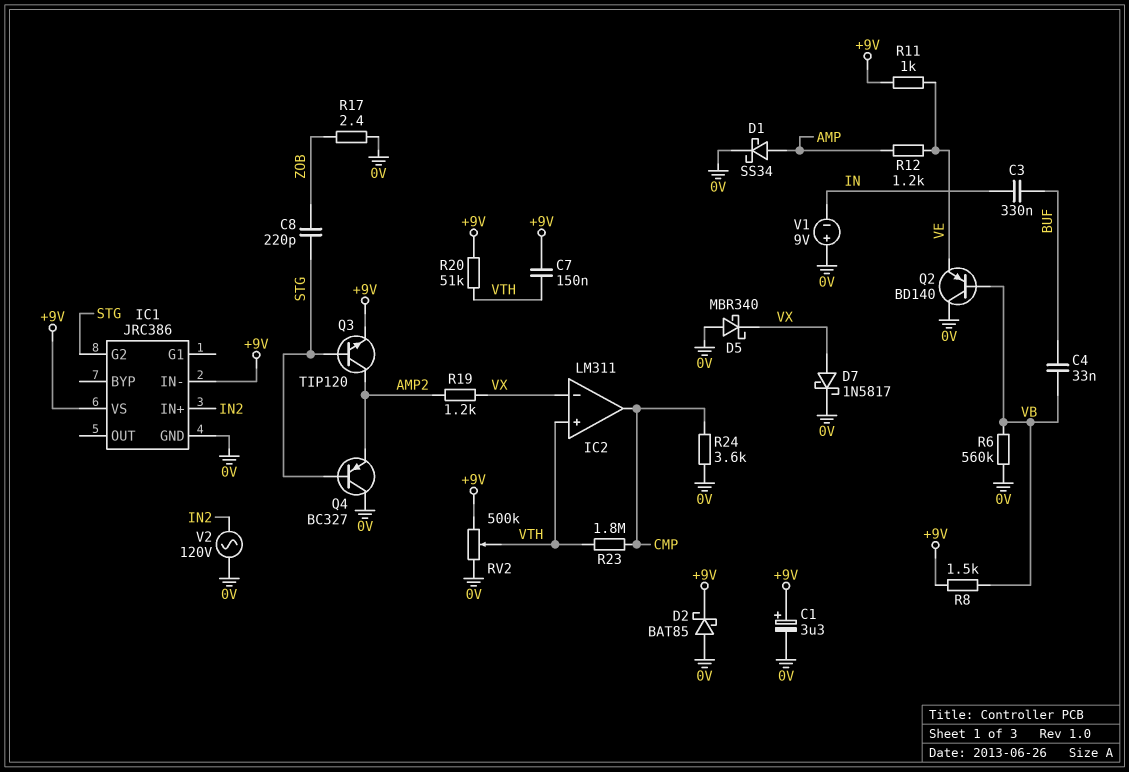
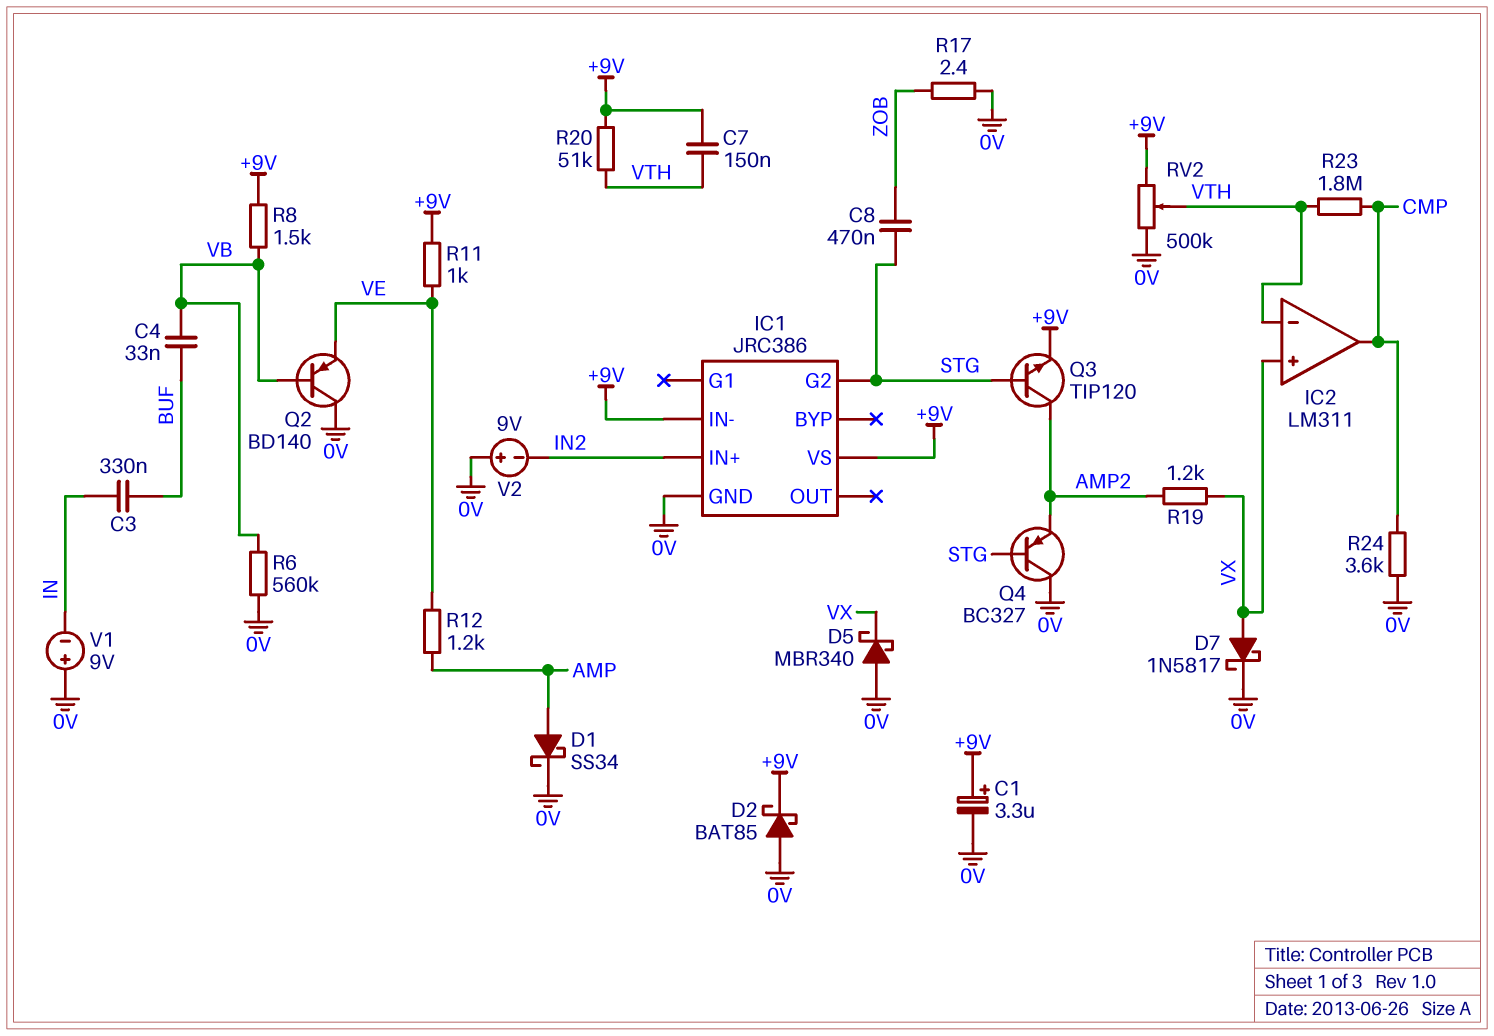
C8: 220pF (STG, ZOB) -> 470nF (STG, ZOB)
IC2 pin in+: VTH -> VX
IC2 pin in-: VX -> VTH
V2: AC 120V (0V, IN2) -> 9V (plus 0V, minus IN2)

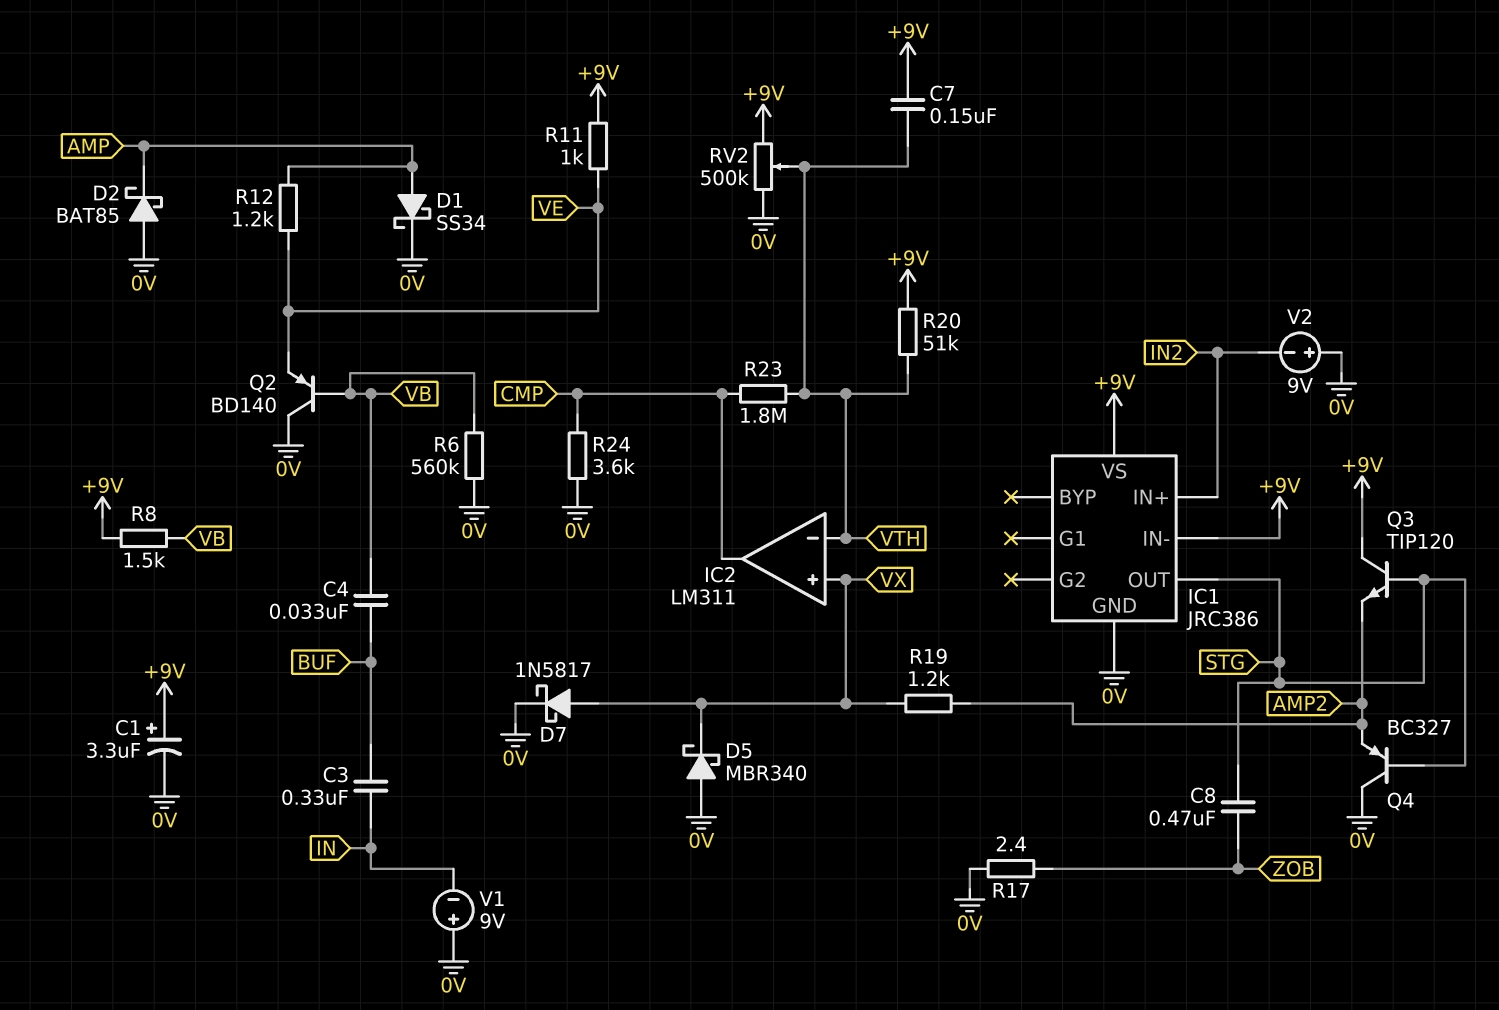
D2: schottky BAT85 (A 0V, K +9V) -> schottky BAT85 (A 0V, K AMP)
IC1 pin G2: STG -> none
IC1 pin OUT: none -> STG
Q3: NPN TIP120 (B STG, C AMP2, E +9V) -> NPN TIP120 (B STG, C +9V, E AMP2)

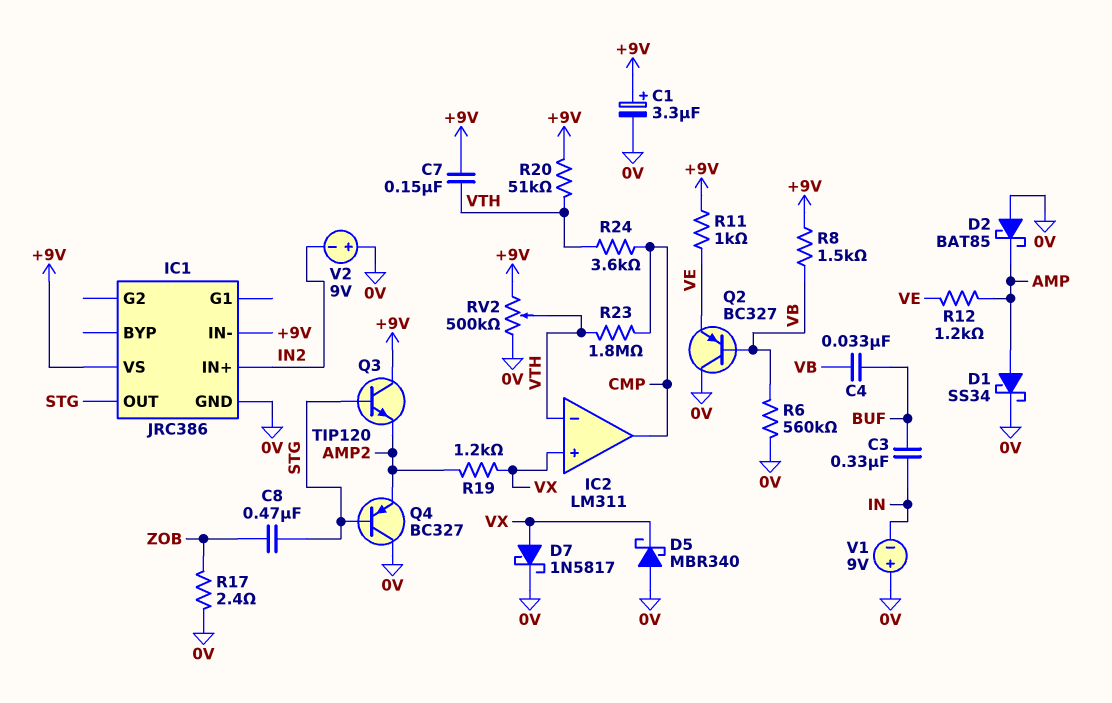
Q2: PNP BD140 (B VB, C 0V, E VE) -> PNP BC327 (B VB, C 0V, E VE)
R24: 3.6k (0V, CMP) -> 3.6k (CMP, VTH)

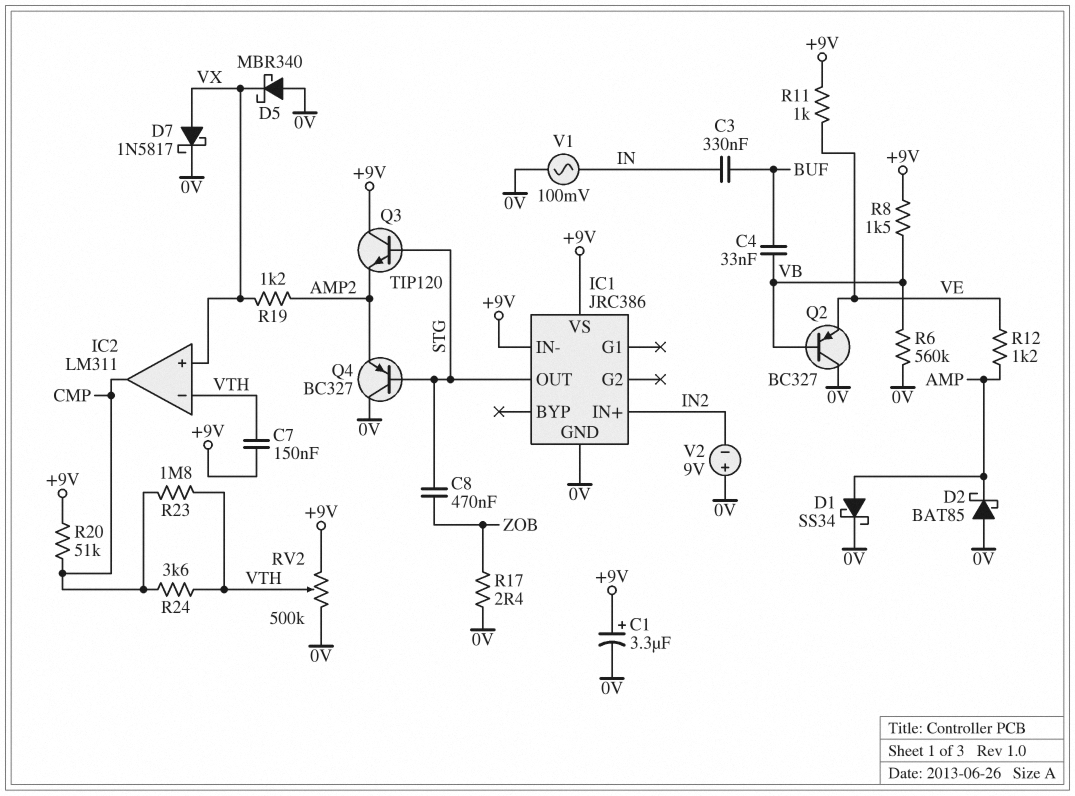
R20: 51k (+9V, VTH) -> 51k (+9V, CMP)
V1: 9V (plus 0V, minus IN) -> AC 100mV (0V, IN)

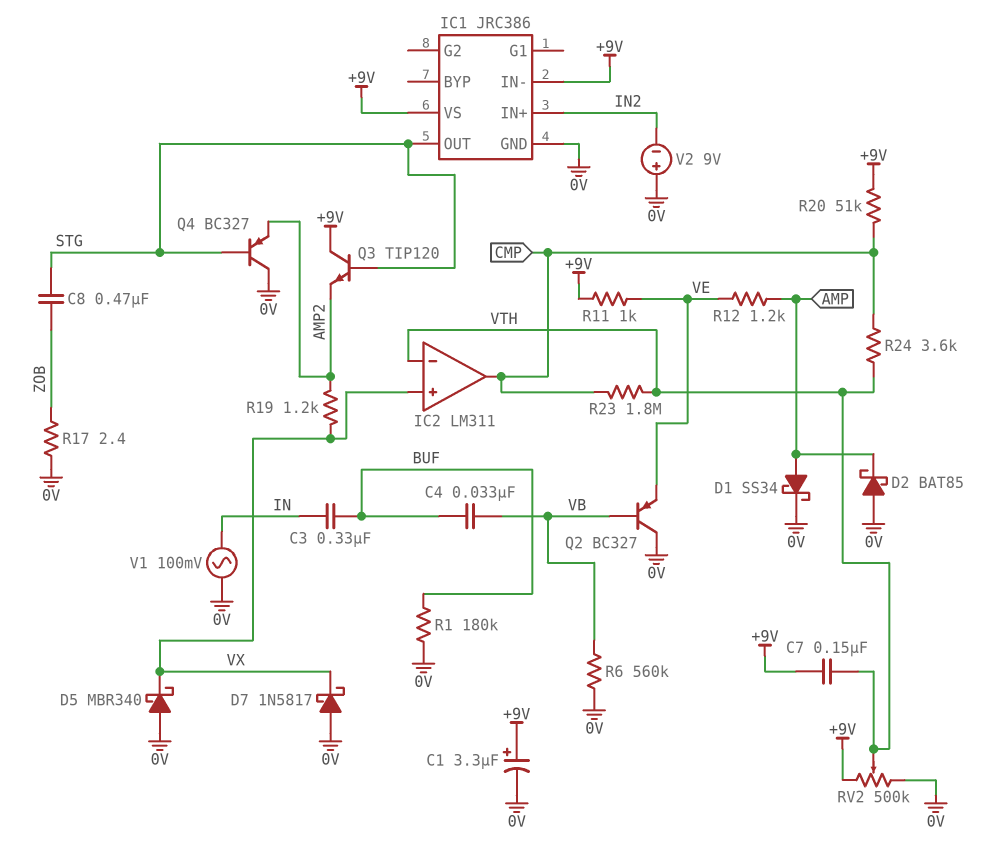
D7: schottky 1N5817 (A VX, K 0V) -> schottky 1N5817 (A 0V, K VX)
R1: none -> 180k (0V, BUF)
R8: 1.5k (+9V, VB) -> none

